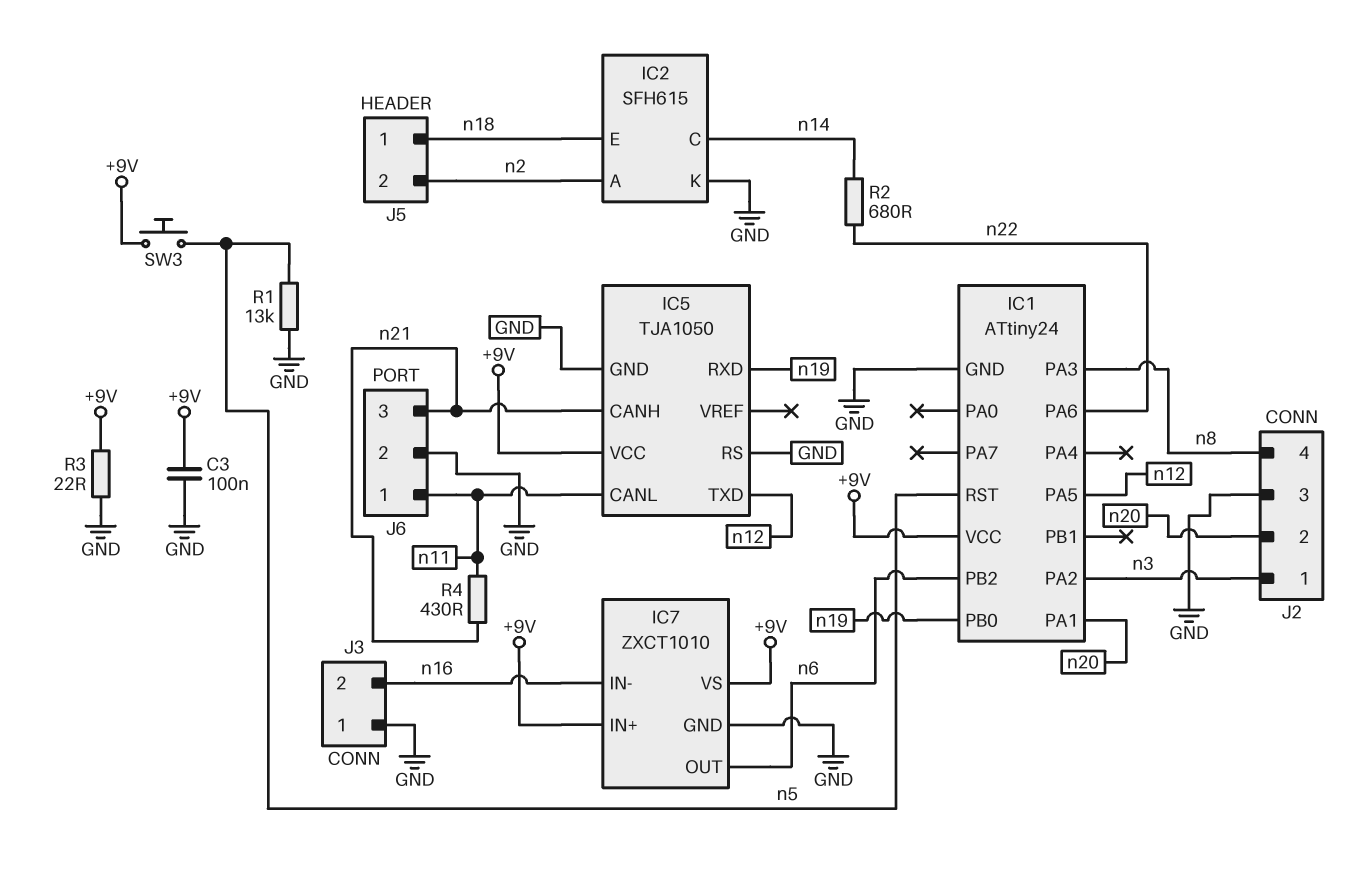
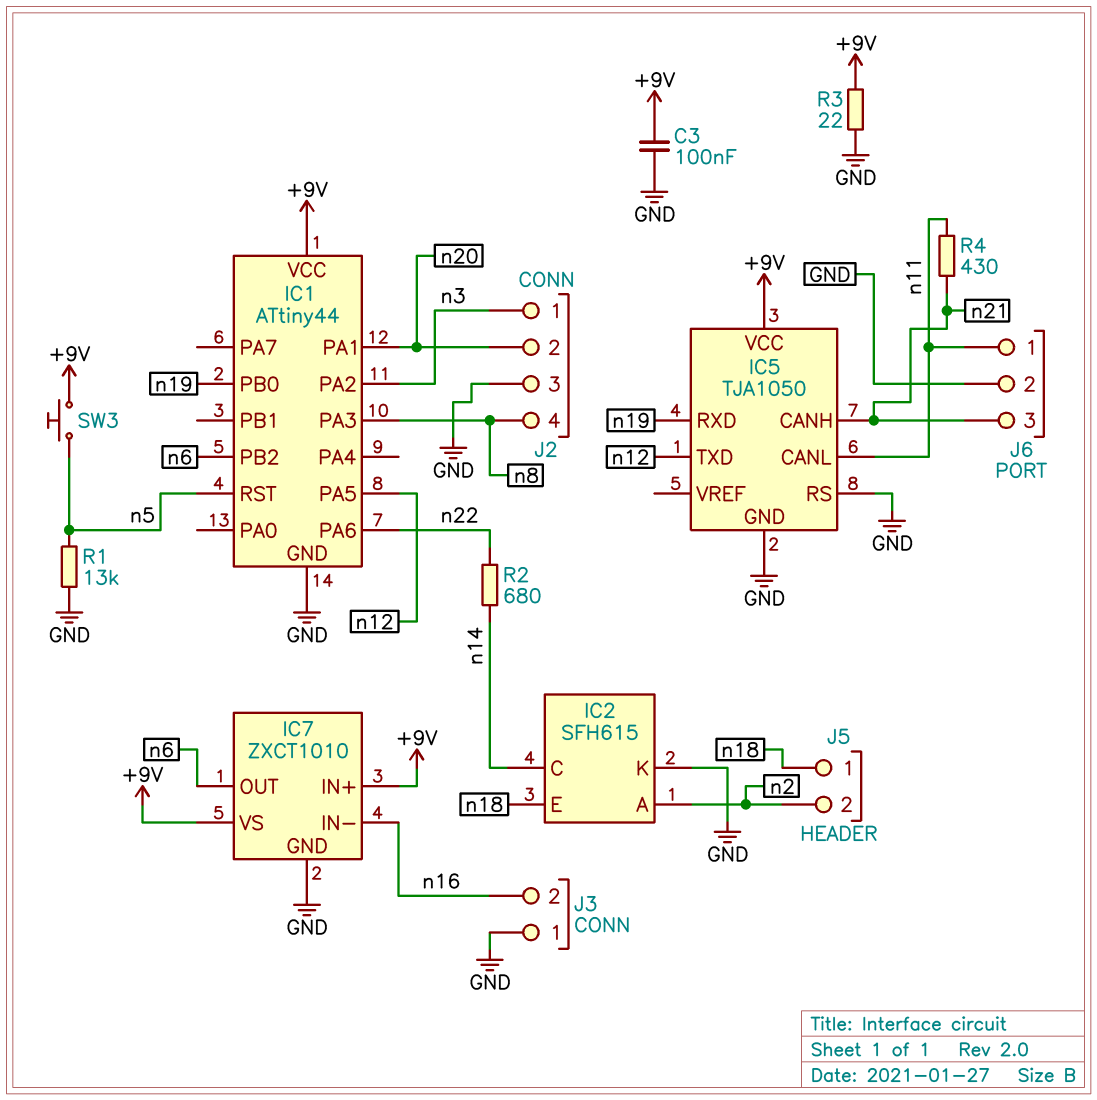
IC1: ATtiny24 -> ATtiny44

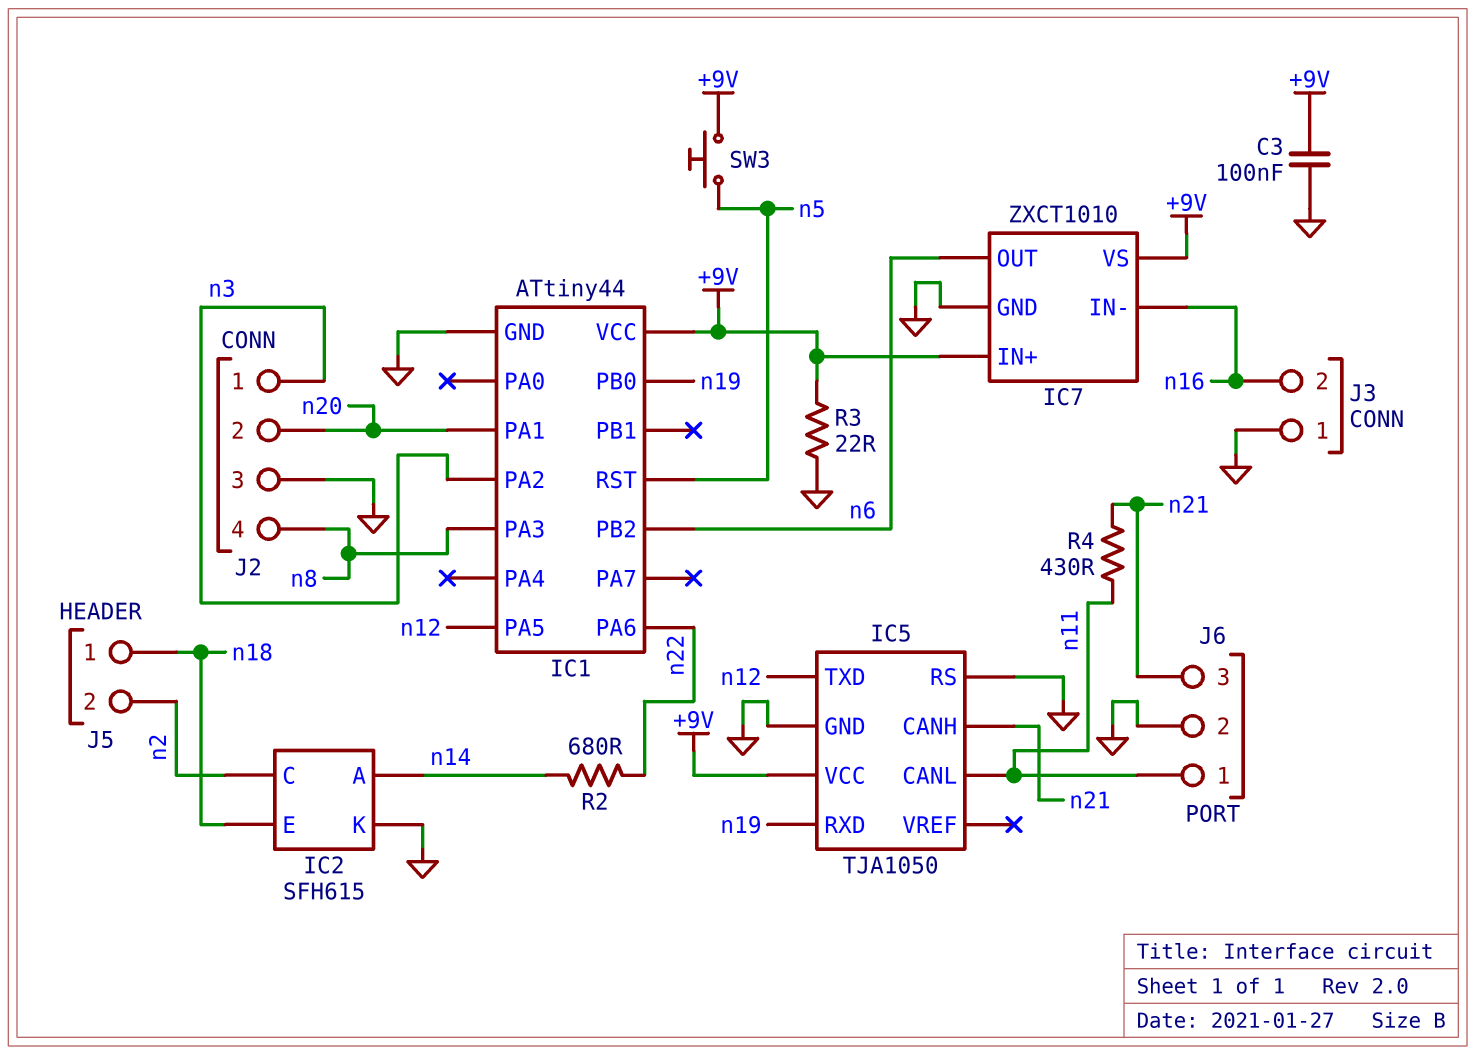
IC2 pin A: n2 -> n14
IC2 pin C: n14 -> n2
R1: 13k (GND, n5) -> none

